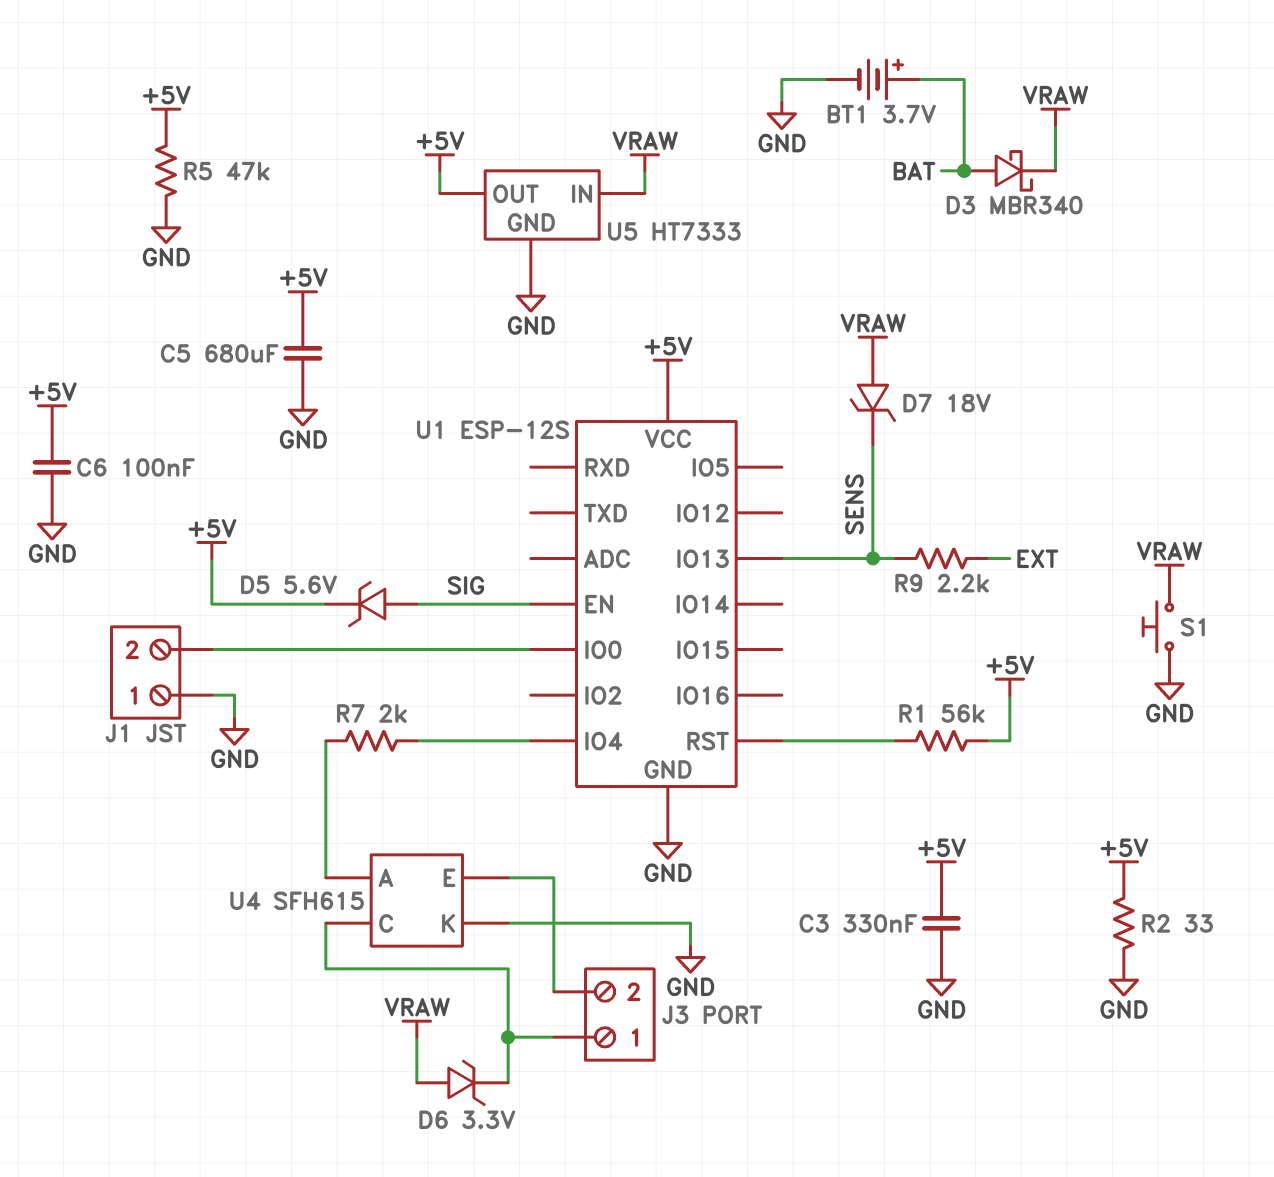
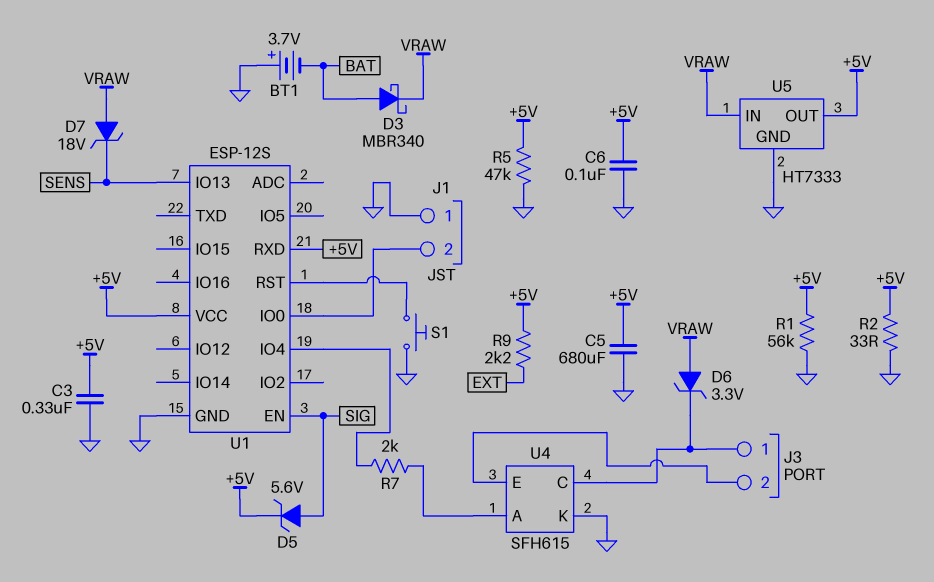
BT1: 3.7V (plus BAT, minus GND) -> 3.7V (plus GND, minus BAT)
R1: 56k (+5V, U1/RST) -> 56k (+5V, GND)
R9: 2.2k (EXT, SENS) -> 2.2k (+5V, EXT)
S1: button (GND, VRAW) -> button (GND, U1/RST)
U1 pin RXD: none -> +5V

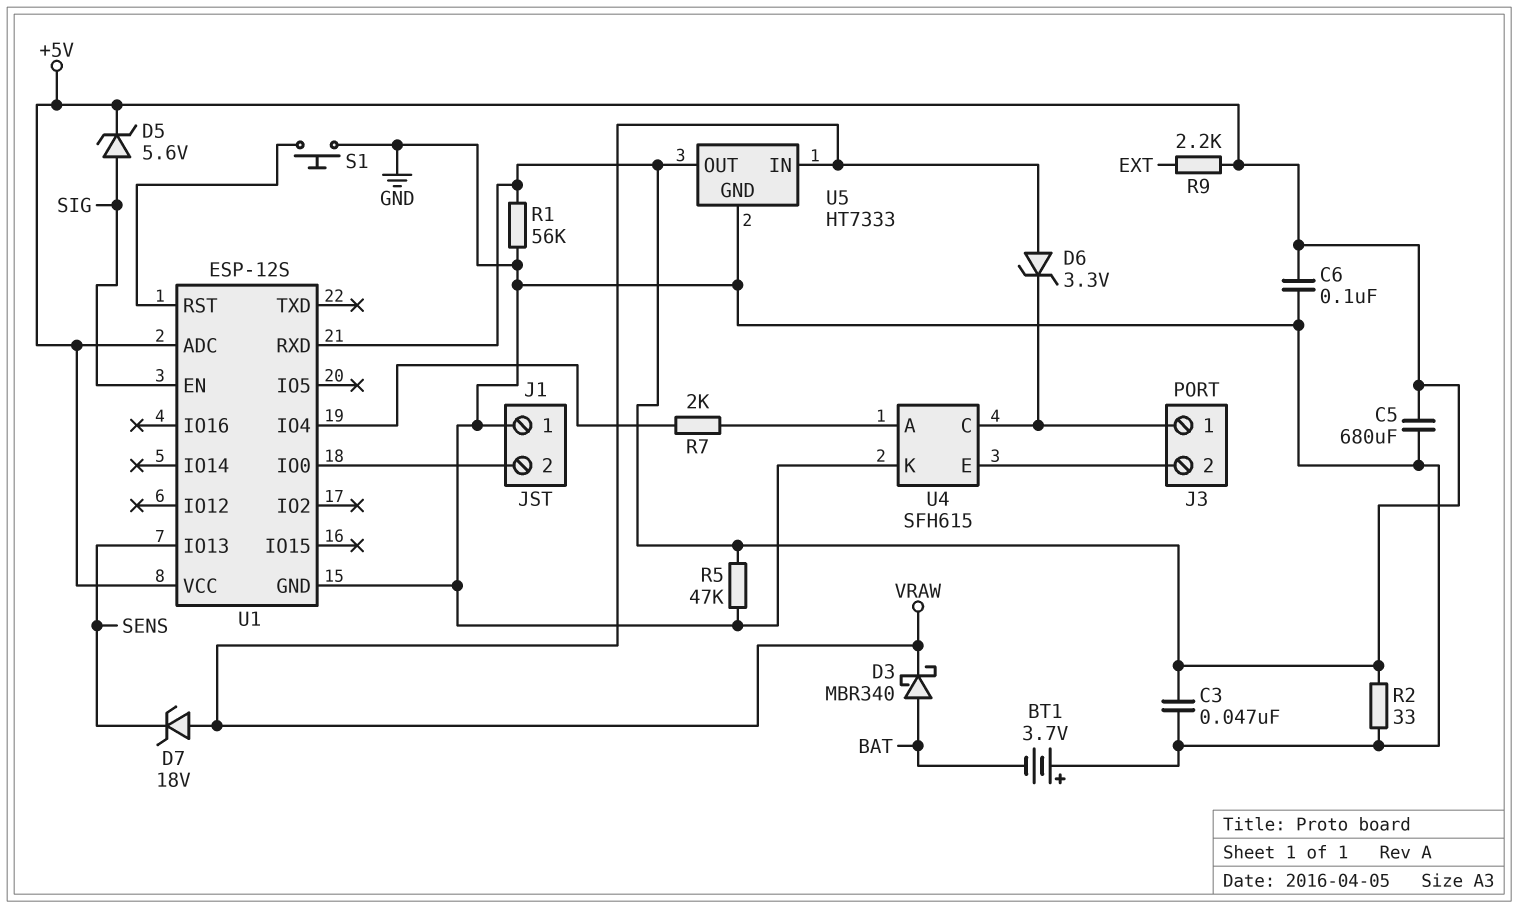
C3: 330nF (+5V, GND) -> 47nF (+5V, GND)
U1 pin ADC: none -> +5V

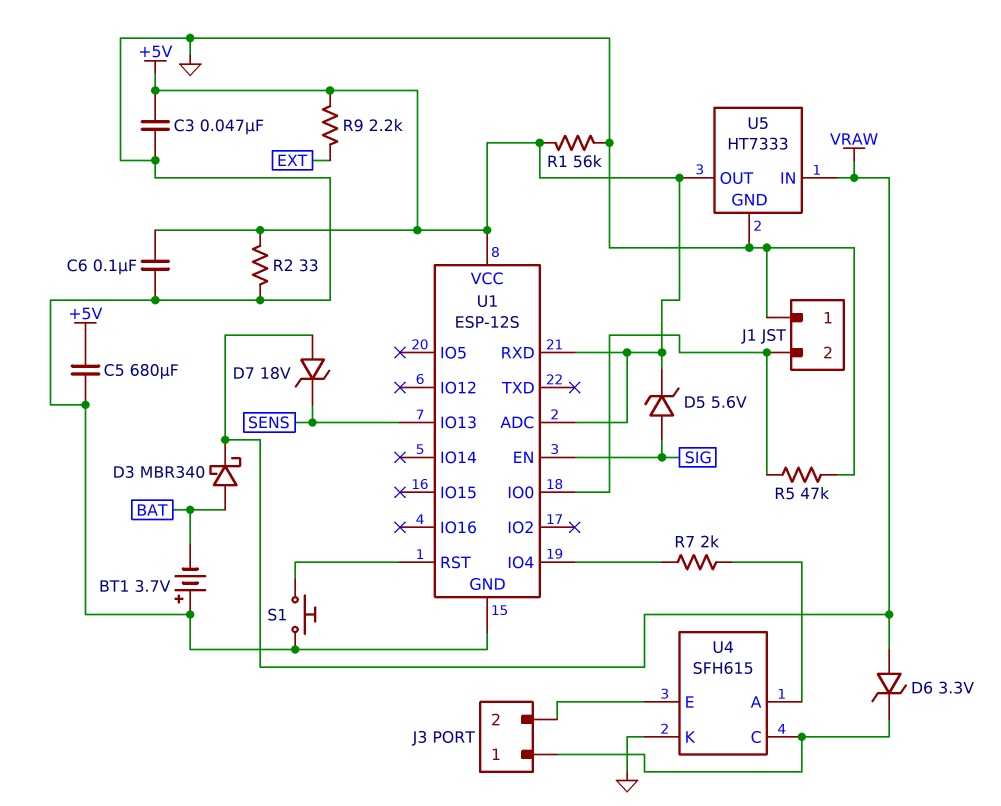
R5: 47k (+5V, GND) -> 47k (GND, J1/2)

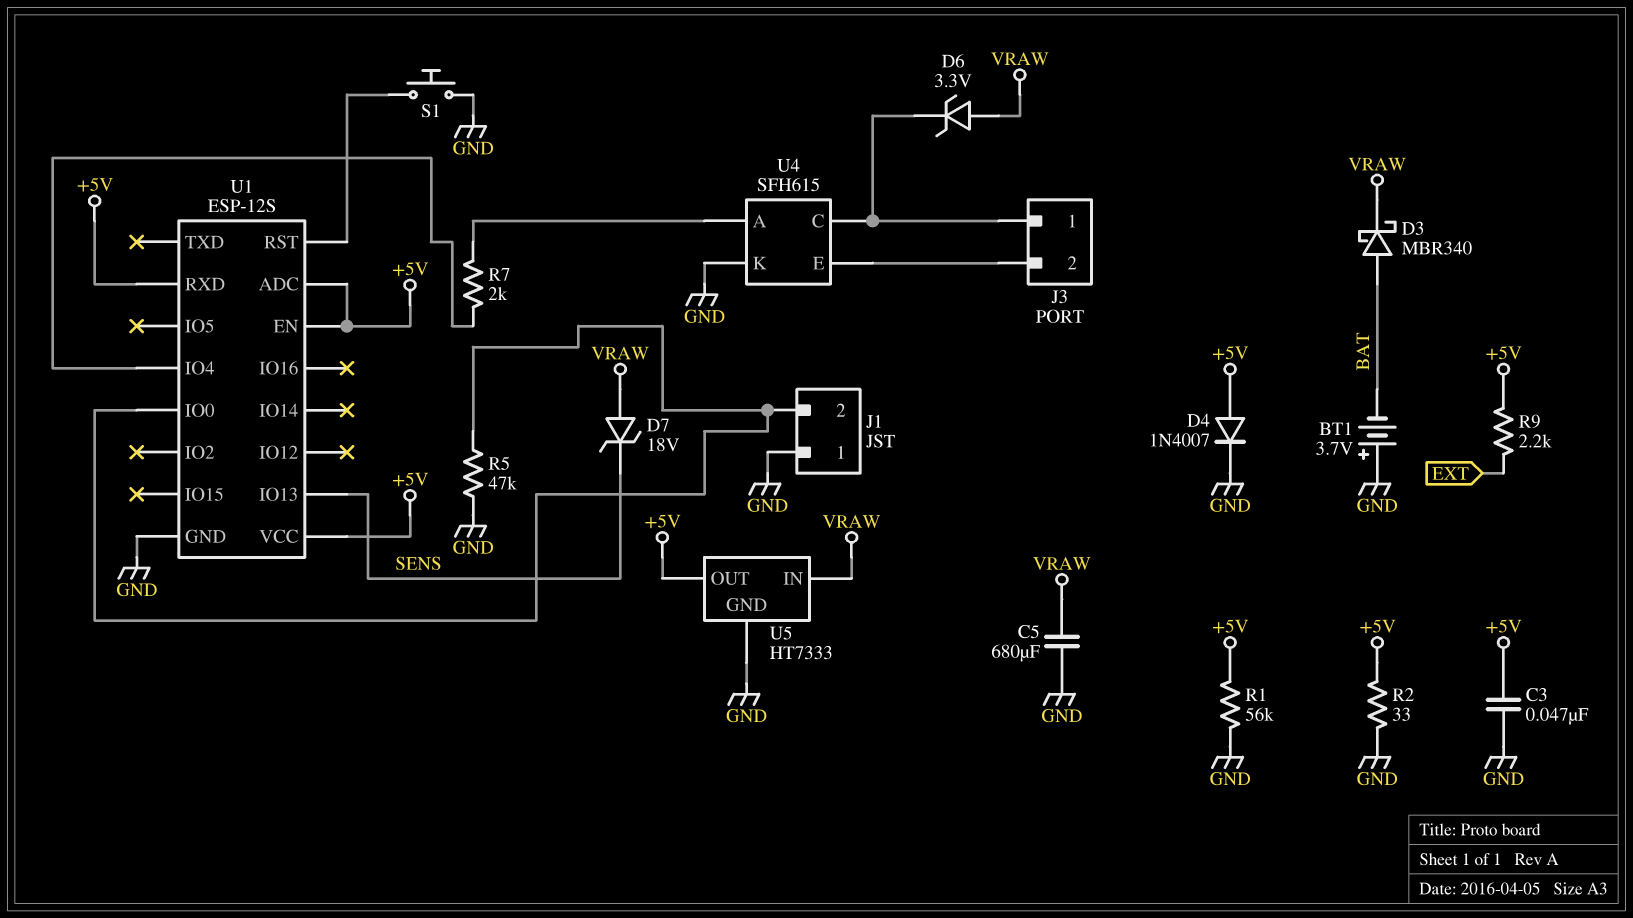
C5: 680uF (+5V, GND) -> 680uF (GND, VRAW)
C6: 100nF (+5V, GND) -> none
D4: none -> diode 1N4007 (A +5V, K GND)
D5: zener 5.6V (A SIG, K +5V) -> none
U1 pin EN: SIG -> +5V

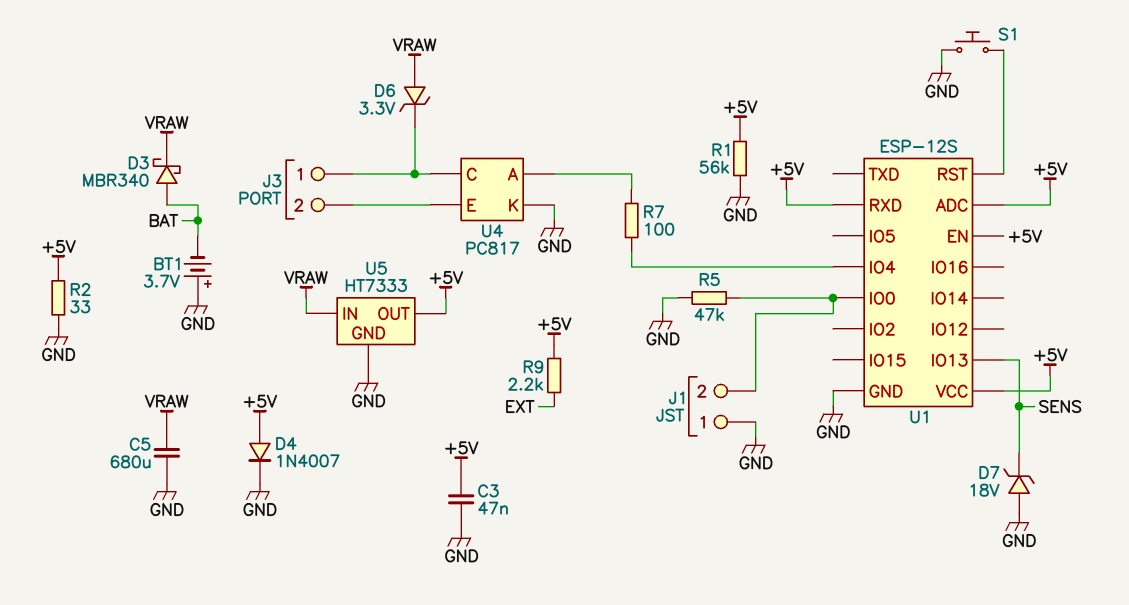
D7: zener 18V (A VRAW, K SENS) -> zener 18V (A GND, K SENS)
R7: 2k (U1/IO4, U4/A) -> 100 (U1/IO4, U4/A)
U4: SFH615 -> PC817

